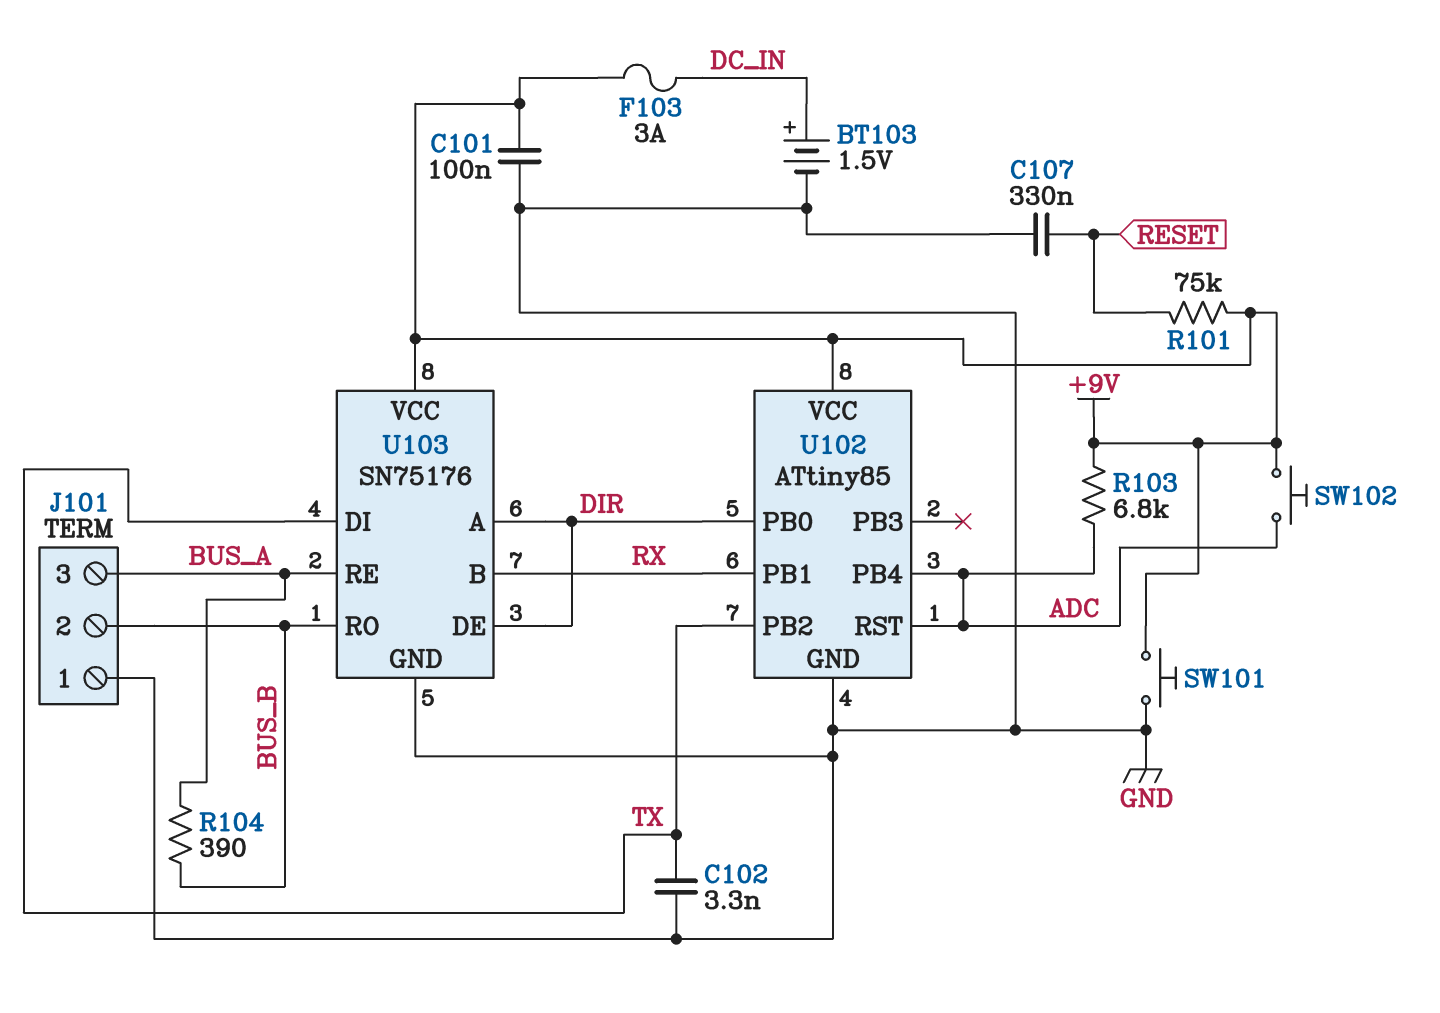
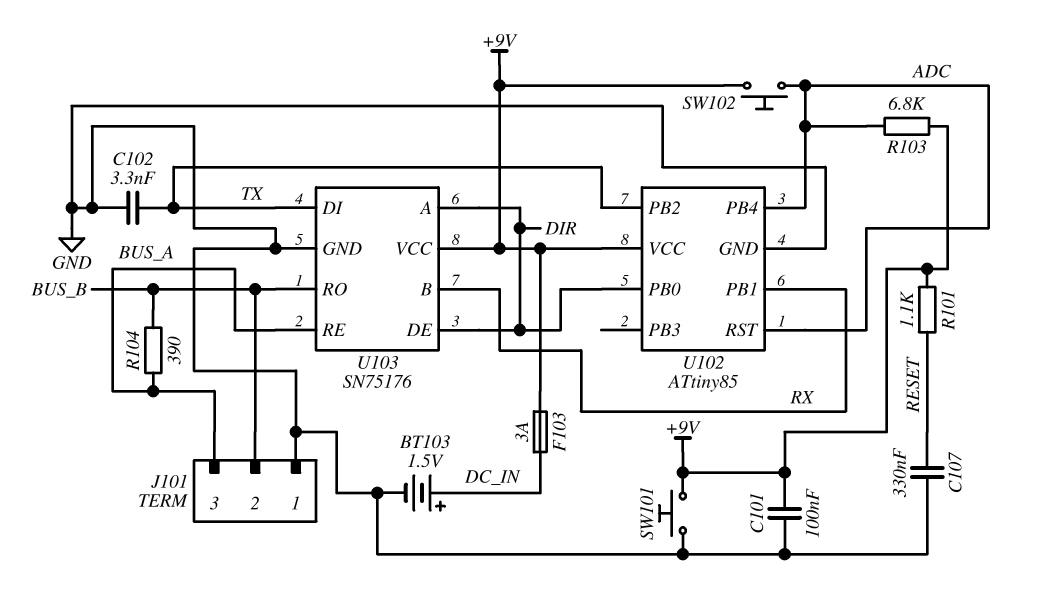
R101: 75k (+9V, RESET) -> 1.1k (+9V, RESET)

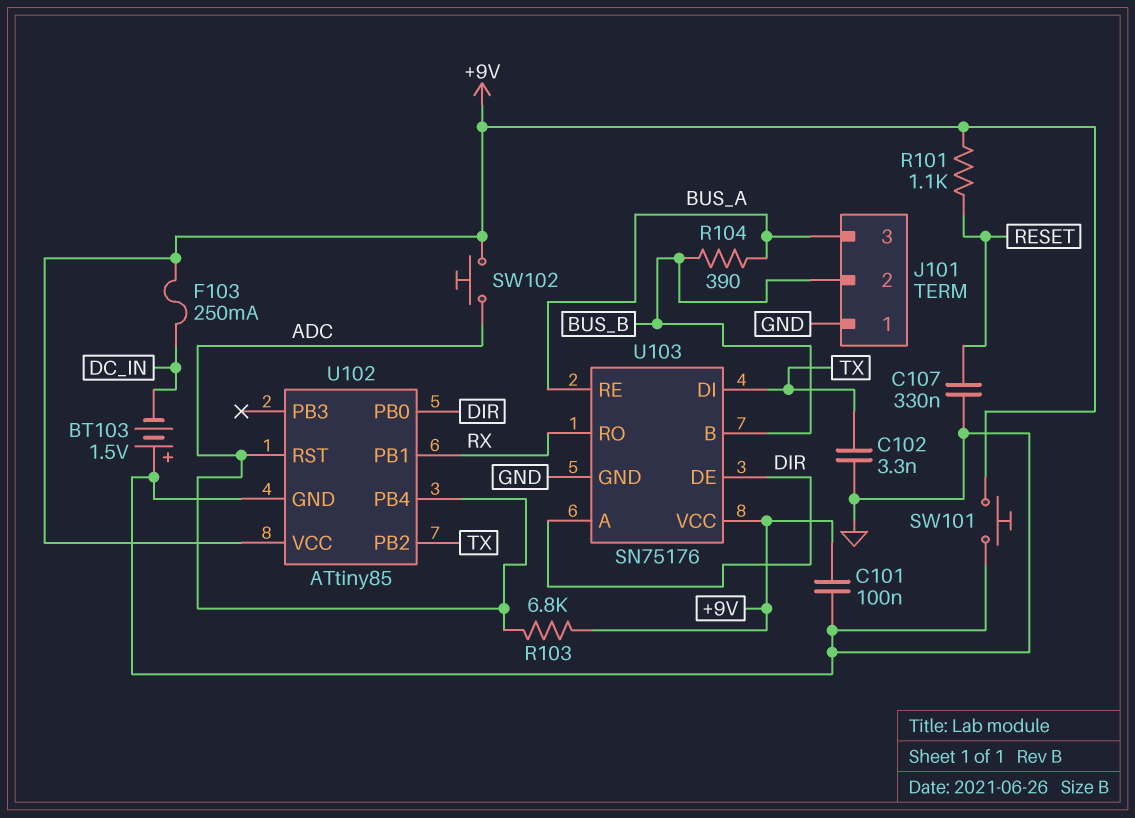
BT103: 1.5V (plus DC_IN, minus GND) -> 1.5V (plus GND, minus DC_IN)
F103: 3A (+9V, DC_IN) -> 250mA (+9V, DC_IN)
U103 pin B: RX -> BUS_B
U103 pin RO: BUS_B -> RX

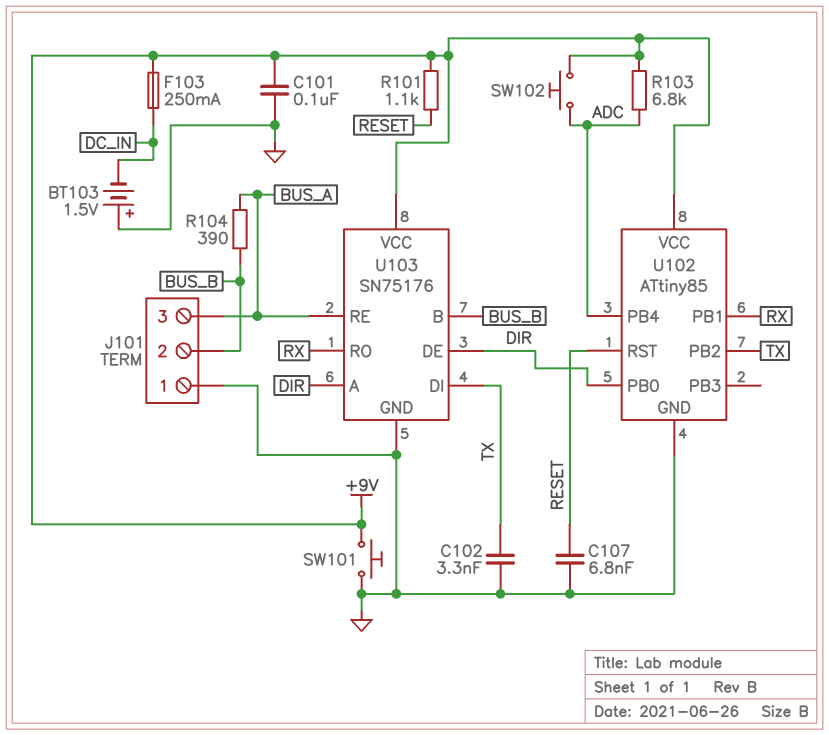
C107: 330nF (GND, RESET) -> 6.8nF (GND, RESET)
U102 pin RST: ADC -> RESET

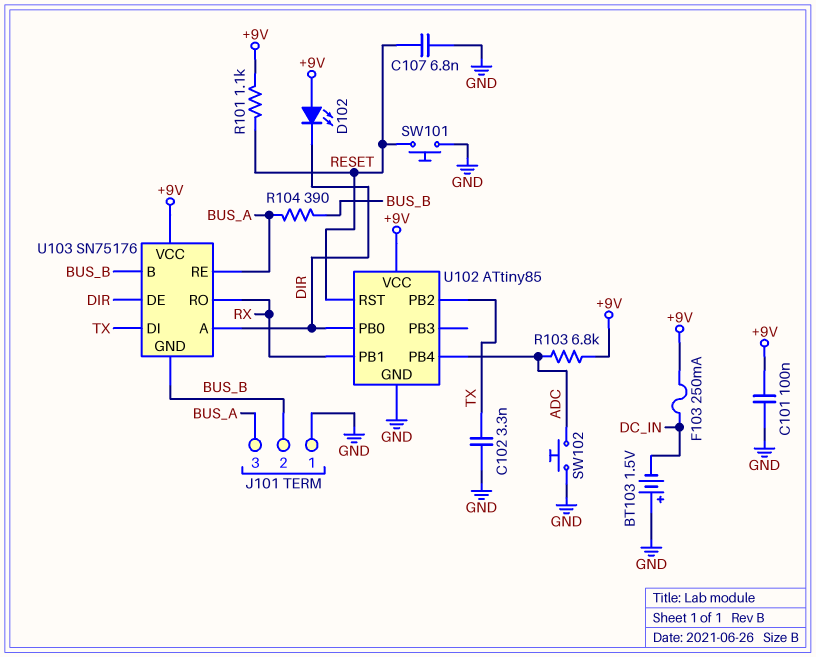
D102: none -> LED (A +9V, K DIR)
SW101: button (+9V, GND) -> button (GND, RESET)
SW102: button (+9V, ADC) -> button (ADC, GND)
U103 pin GND: GND -> BUS_B

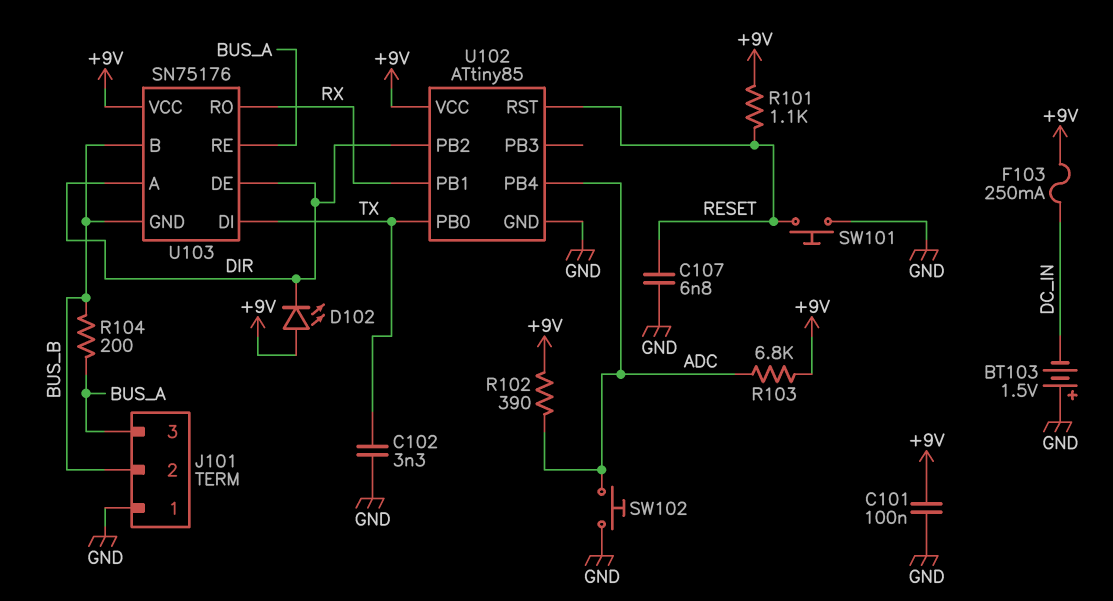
R102: none -> 390 (+9V, ADC)
R104: 390 (BUS_A, BUS_B) -> 200 (BUS_A, BUS_B)
U102 pin PB0: DIR -> TX
U102 pin PB2: TX -> DIR

